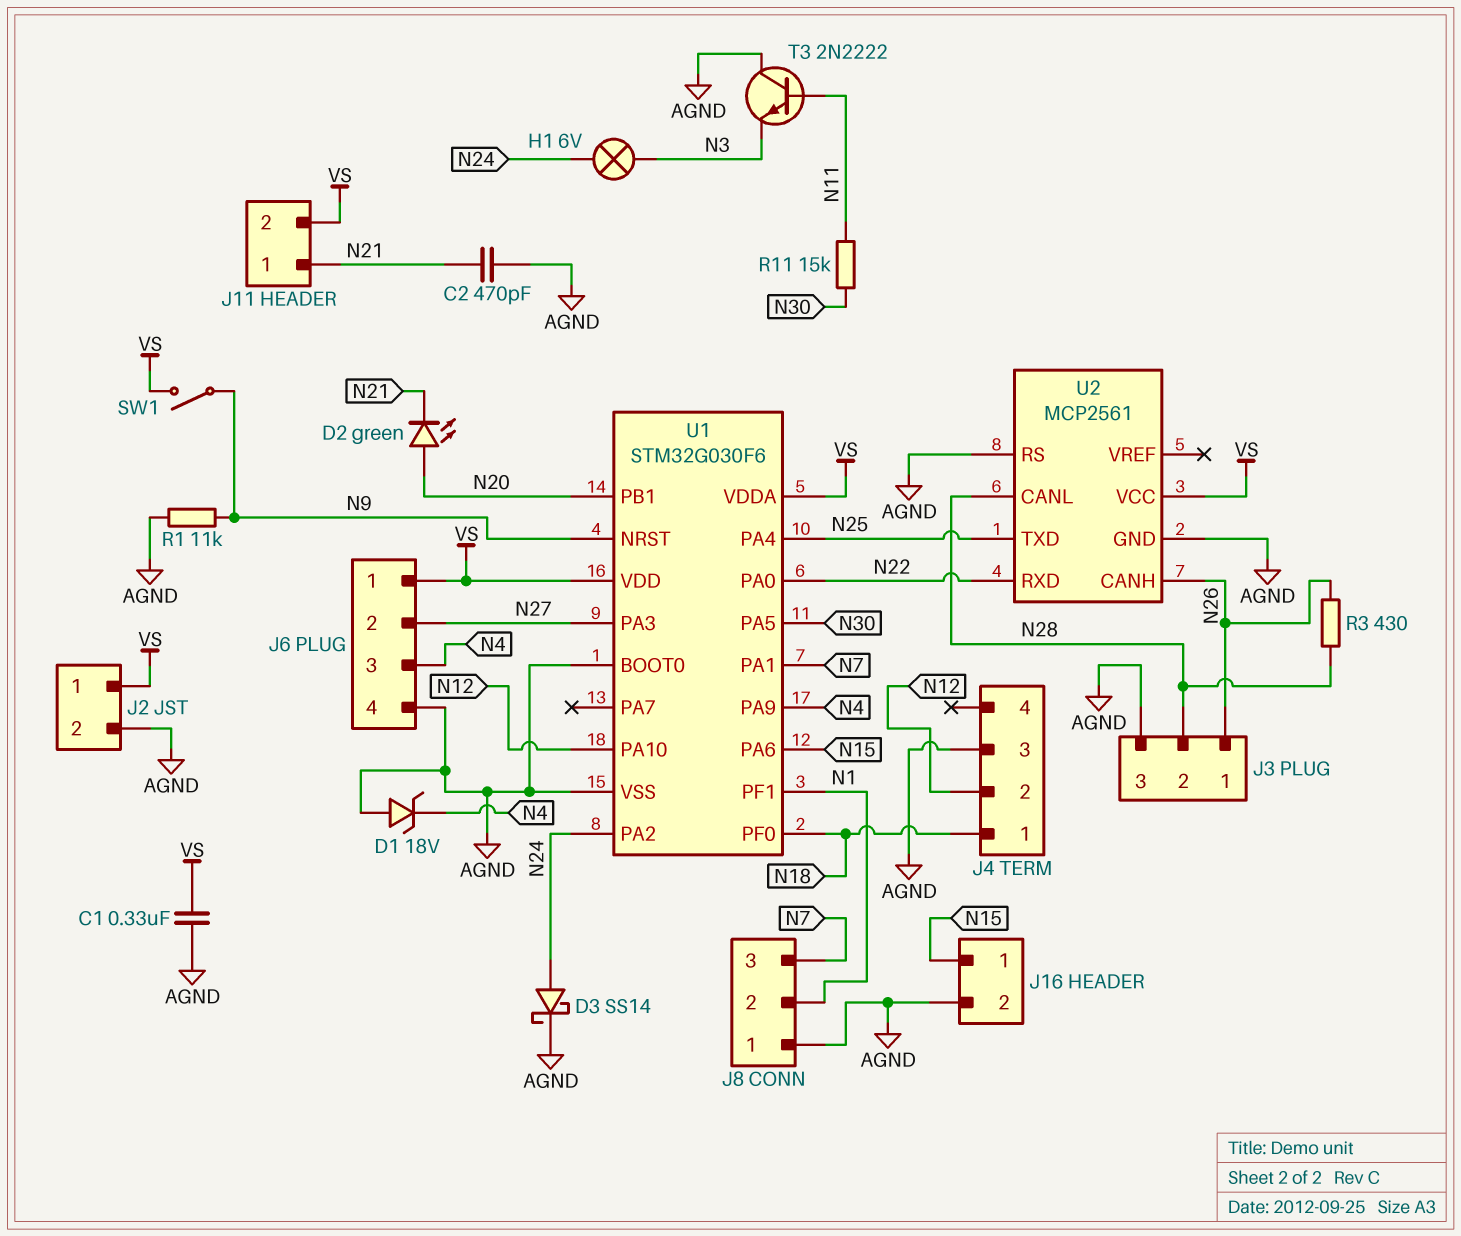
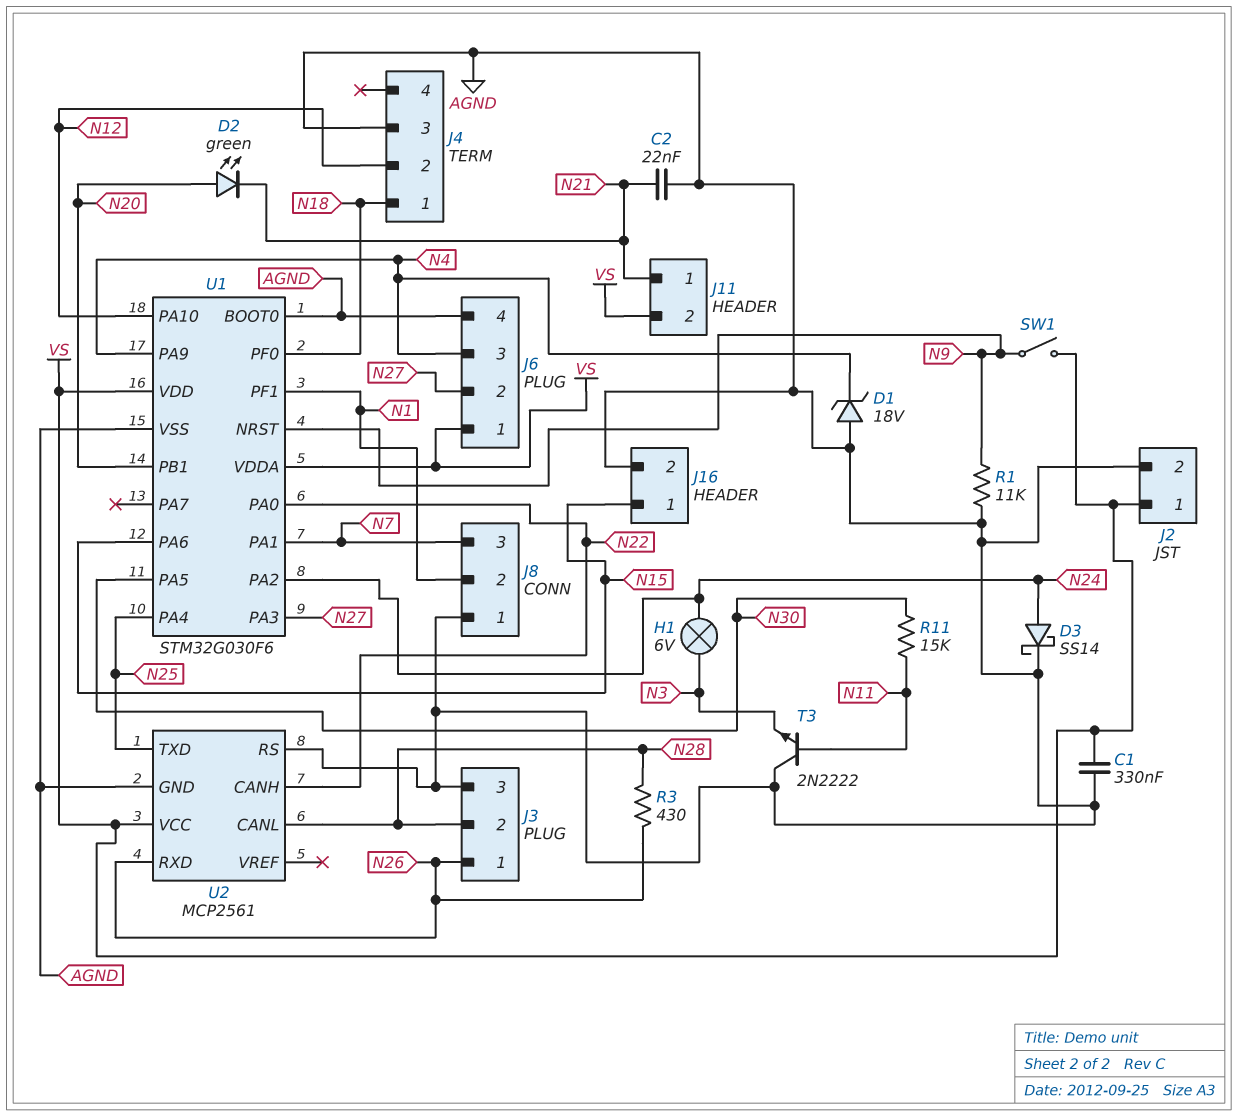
C2: 470pF (AGND, N21) -> 22nF (AGND, N21)
U2 pin CANH: N26 -> N22
U2 pin RXD: N22 -> N26

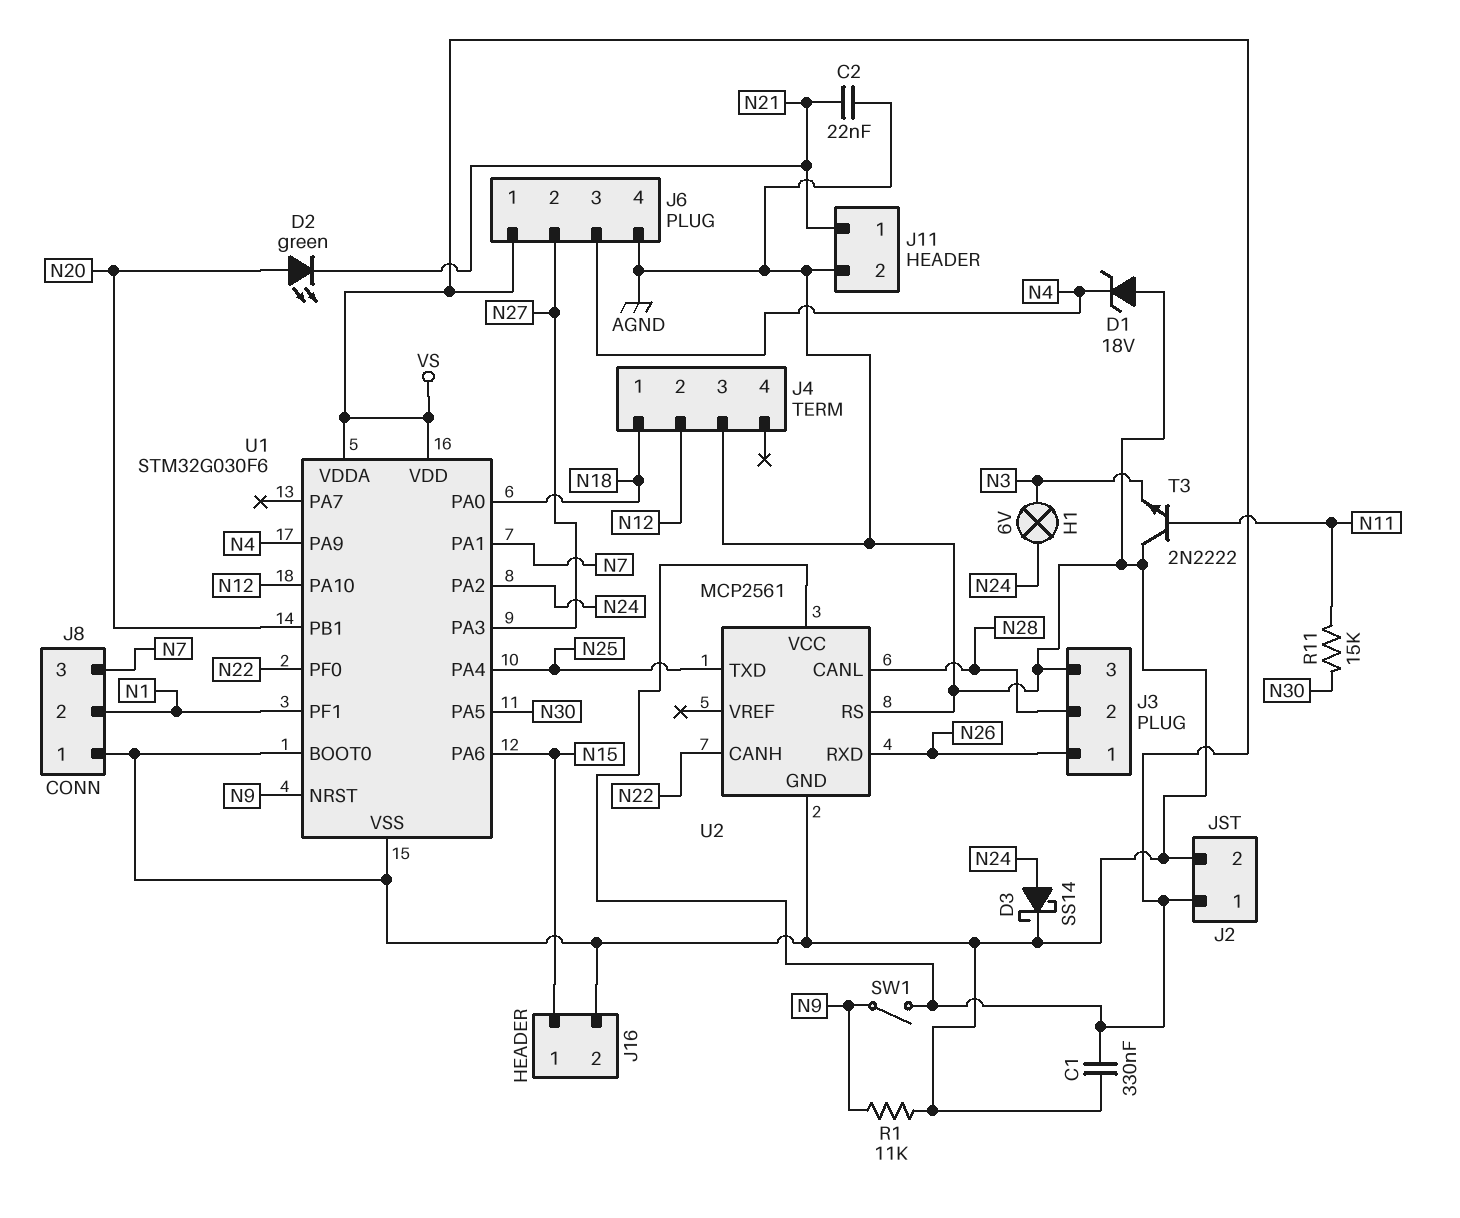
J11 pin 2: VS -> AGND
R3: 430 (N26, N28) -> none
U1 pin PA0: N22 -> N18
U1 pin PF0: N18 -> N22

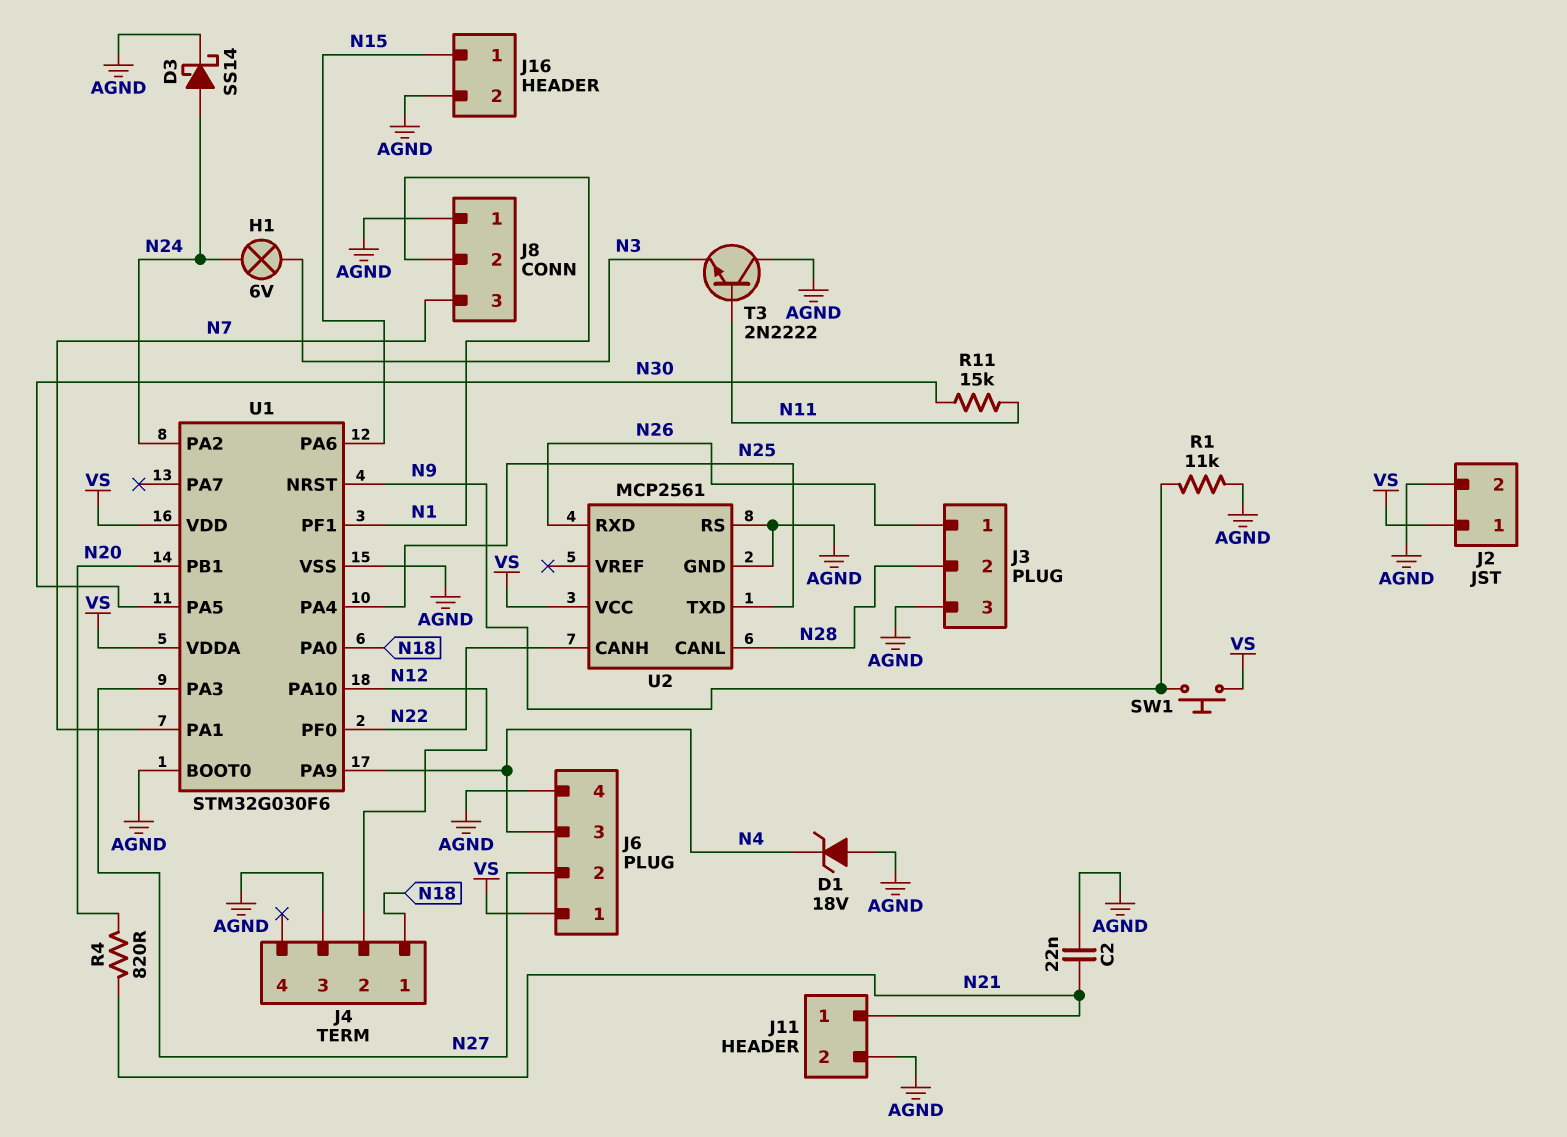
C1: 330nF (AGND, VS) -> none
D2: LED green (A N20, K N21) -> none
R4: none -> 820 (N20, N21)
SW1: switch (N9, VS) -> button (N9, VS)

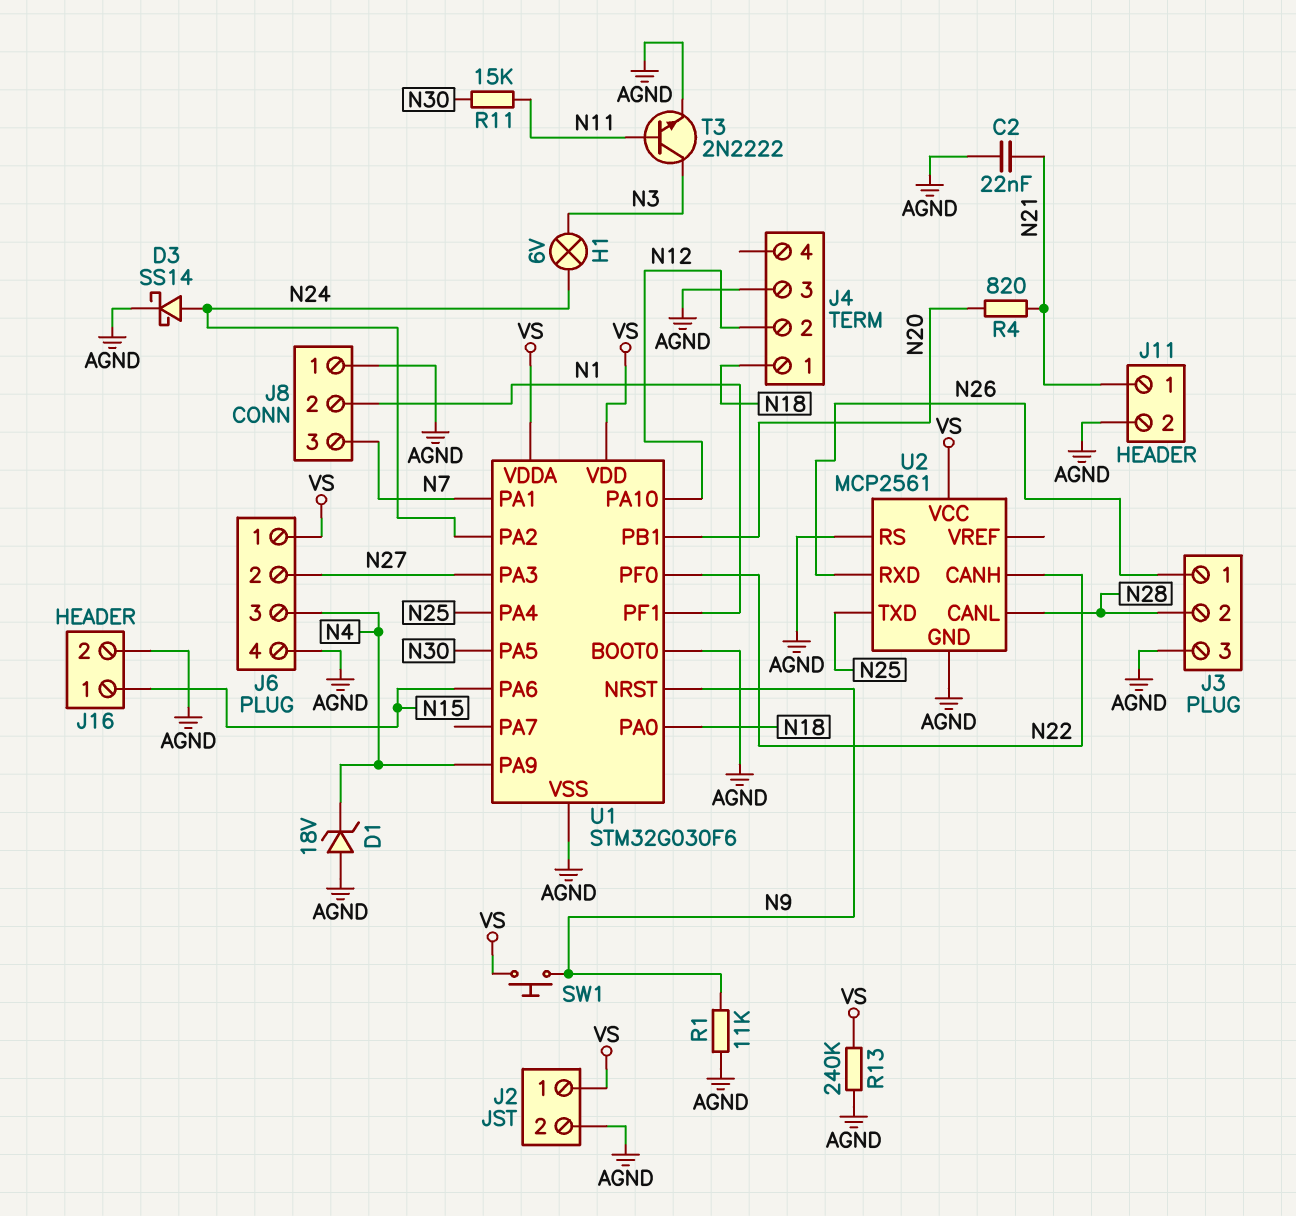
R13: none -> 240k (AGND, VS)
T3: NPN 2N2222 (B N11, C AGND, E N3) -> NPN 2N2222 (B N11, C N3, E AGND)

